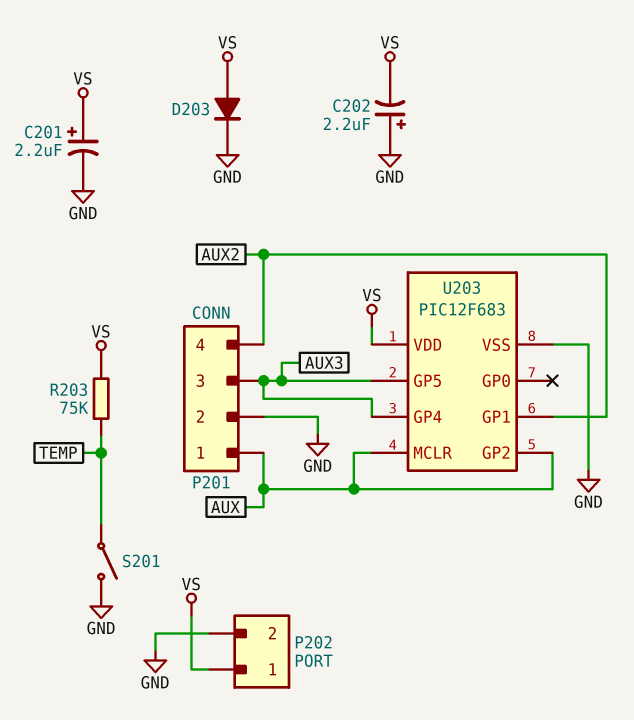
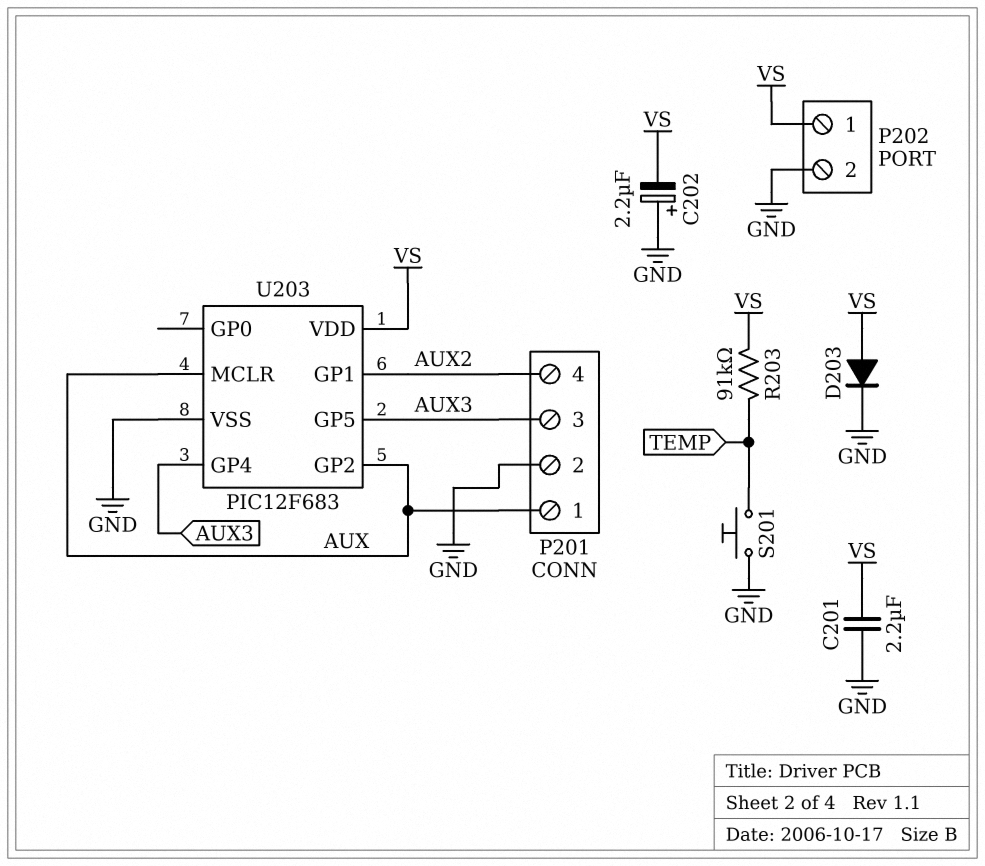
C201: 2.2uF (plus VS, minus GND) -> 2.2uF (GND, VS)
R203: 75k (TEMP, VS) -> 91k (TEMP, VS)
S201: switch (GND, TEMP) -> button (GND, TEMP)

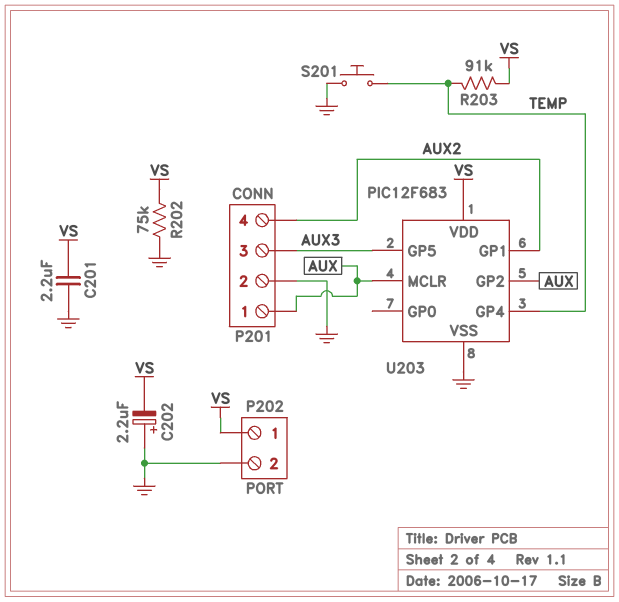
D203: diode (A VS, K GND) -> none
R202: none -> 75k (GND, VS)
U203 pin GP4: AUX3 -> TEMP

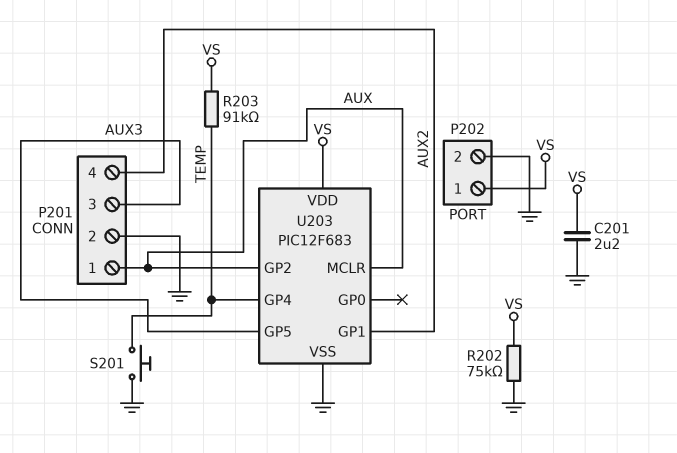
C202: 2.2uF (plus GND, minus VS) -> none

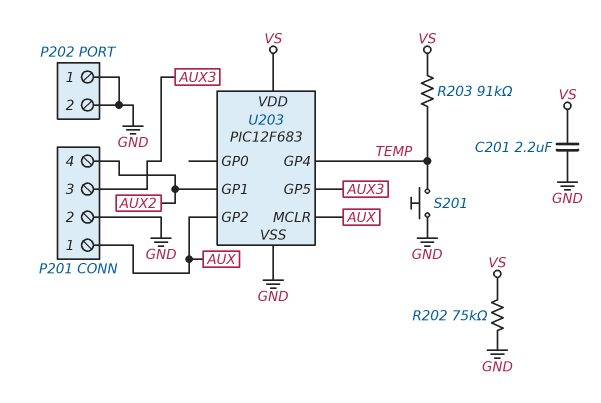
P202 pin 1: VS -> GND

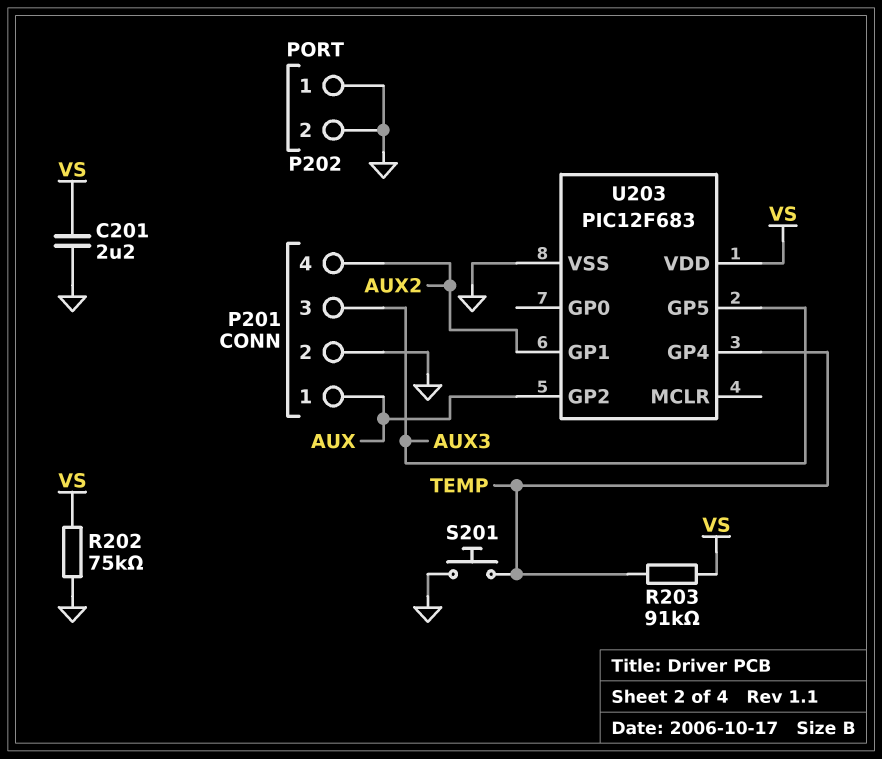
U203 pin MCLR: AUX -> none

